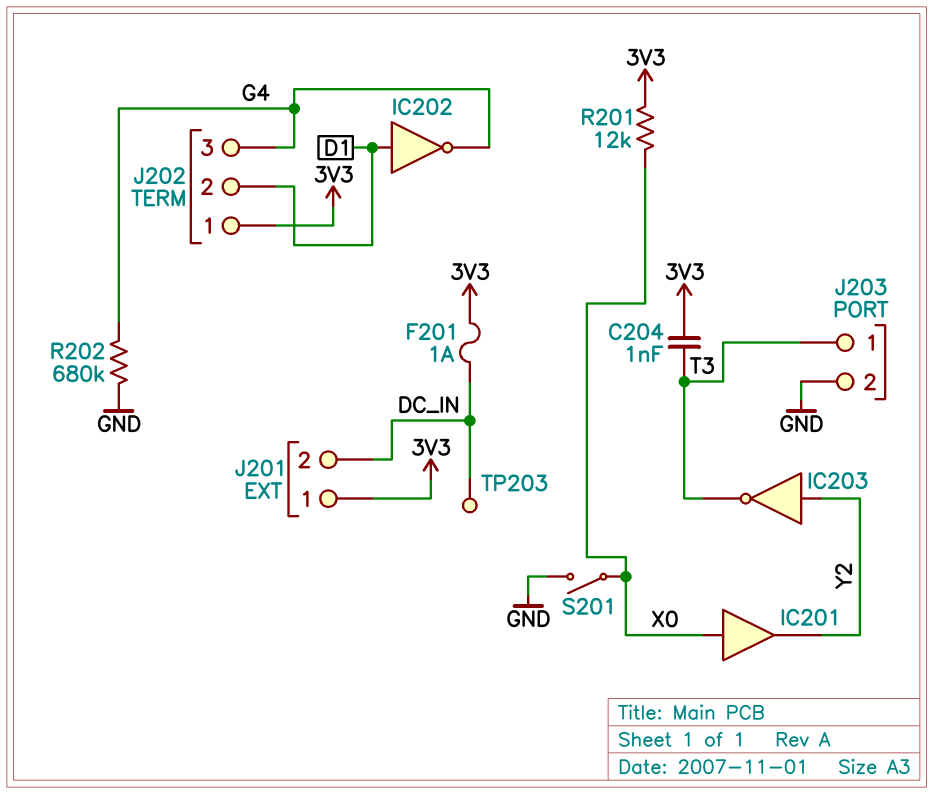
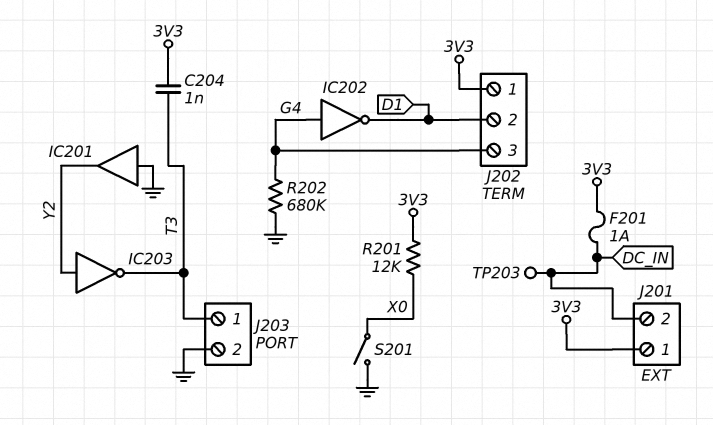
IC201: buffer (in X0, out Y2) -> buffer (in GND, out Y2)
IC202: NOT (in D1, out G4) -> NOT (in G4, out D1)

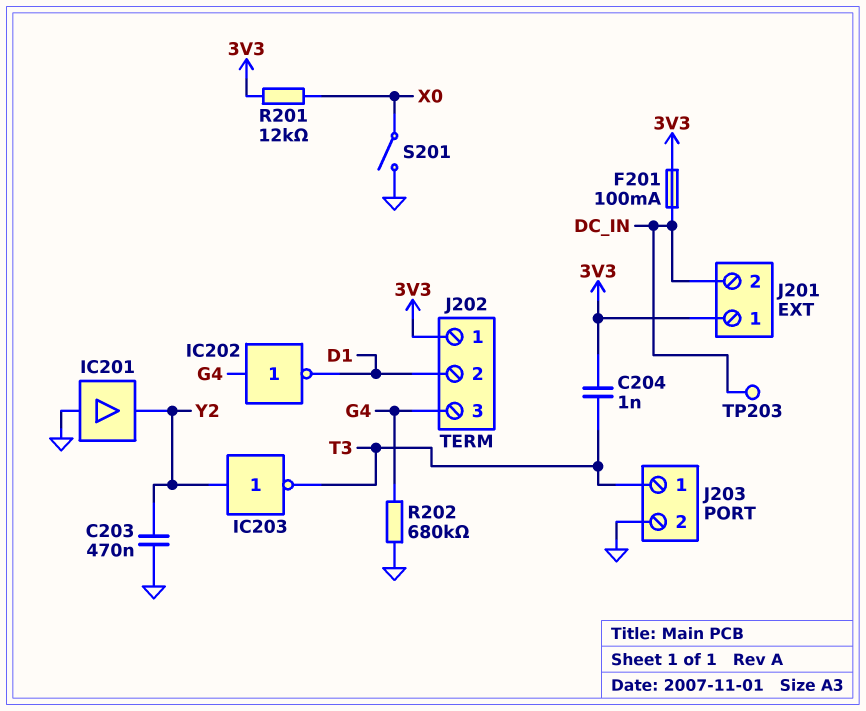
C203: none -> 470nF (GND, Y2)
F201: 1A (3V3, DC_IN) -> 100mA (3V3, DC_IN)

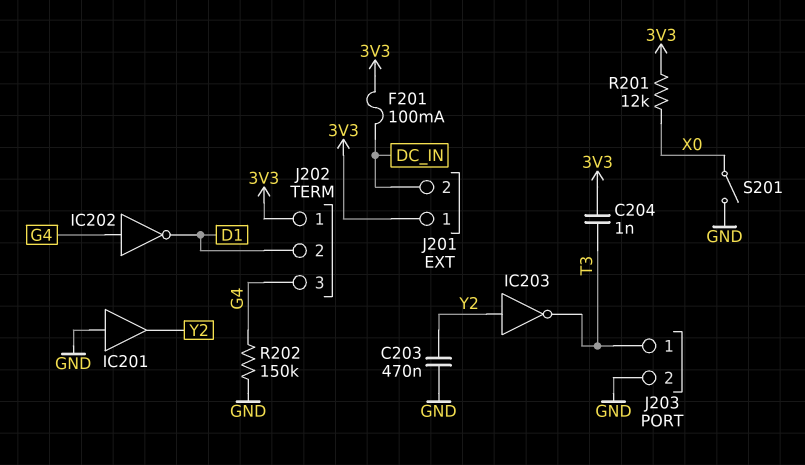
R202: 680k (G4, GND) -> 150k (G4, GND)
TP203: test point (DC_IN) -> none

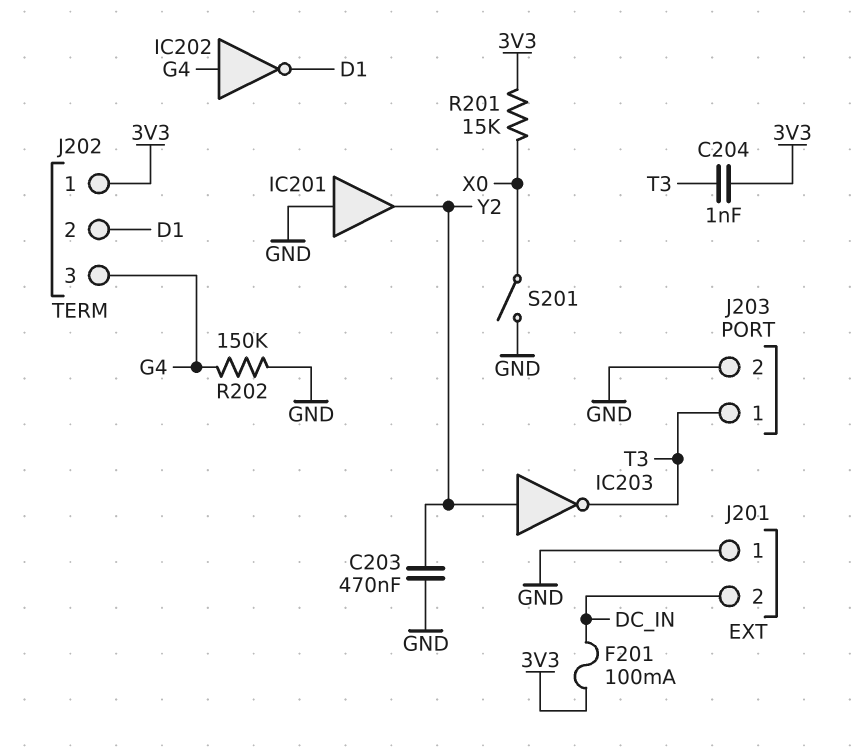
J201 pin 1: 3V3 -> GND
R201: 12k (3V3, X0) -> 15k (3V3, X0)

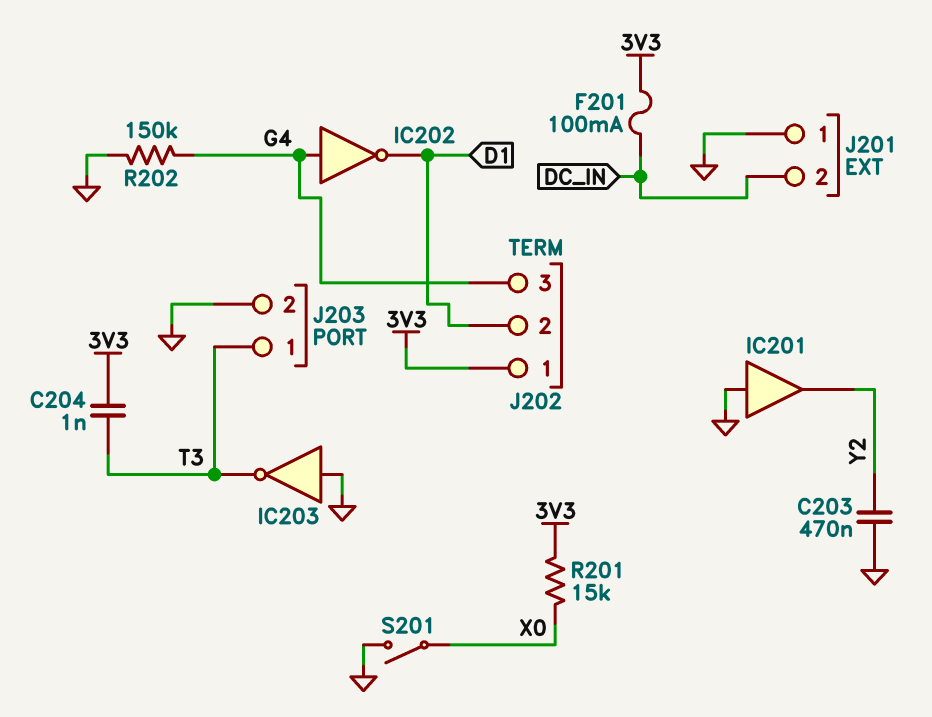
IC203: NOT (in Y2, out T3) -> NOT (in GND, out T3)

